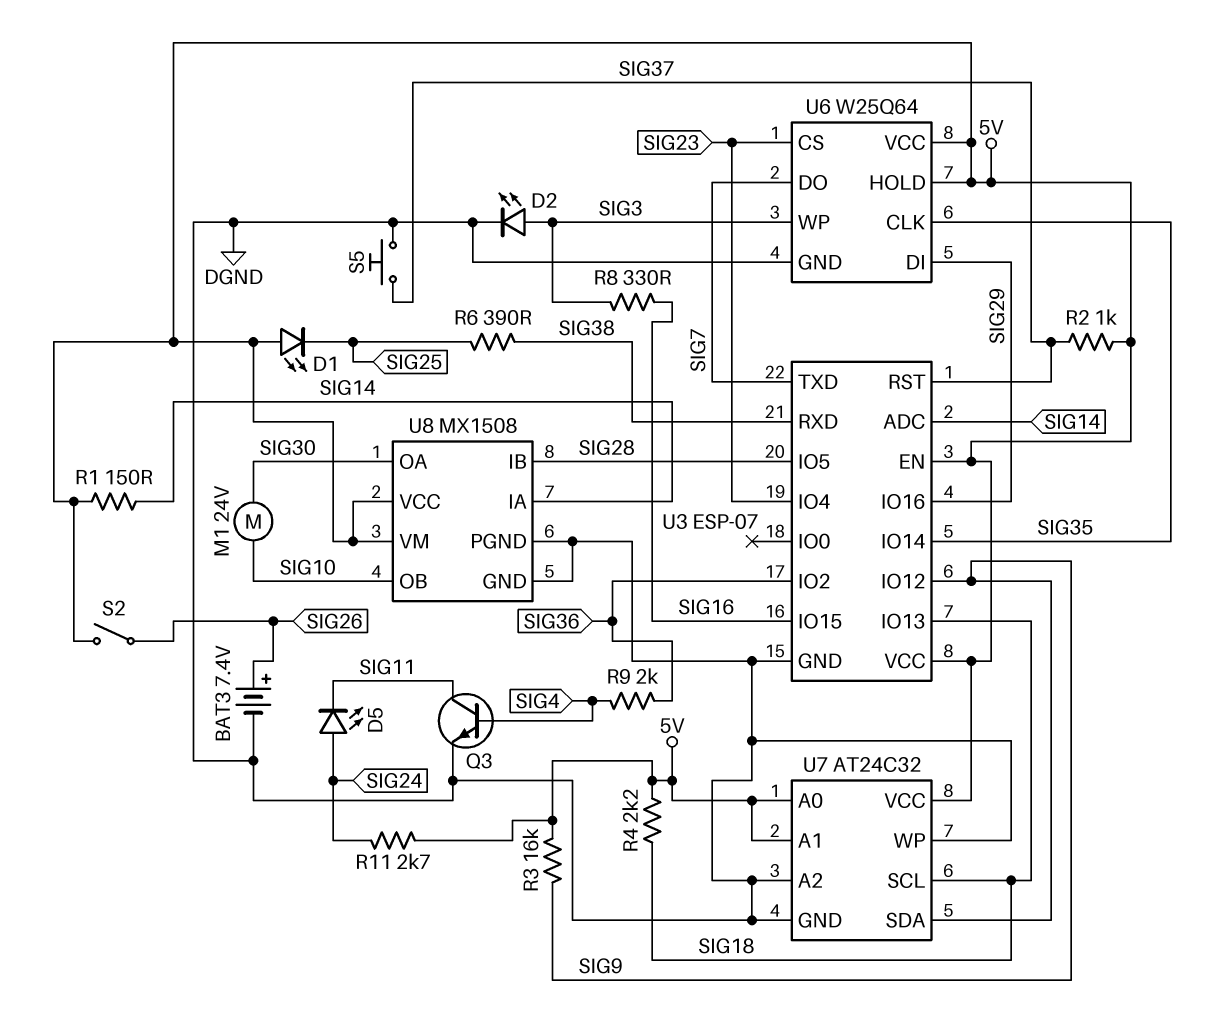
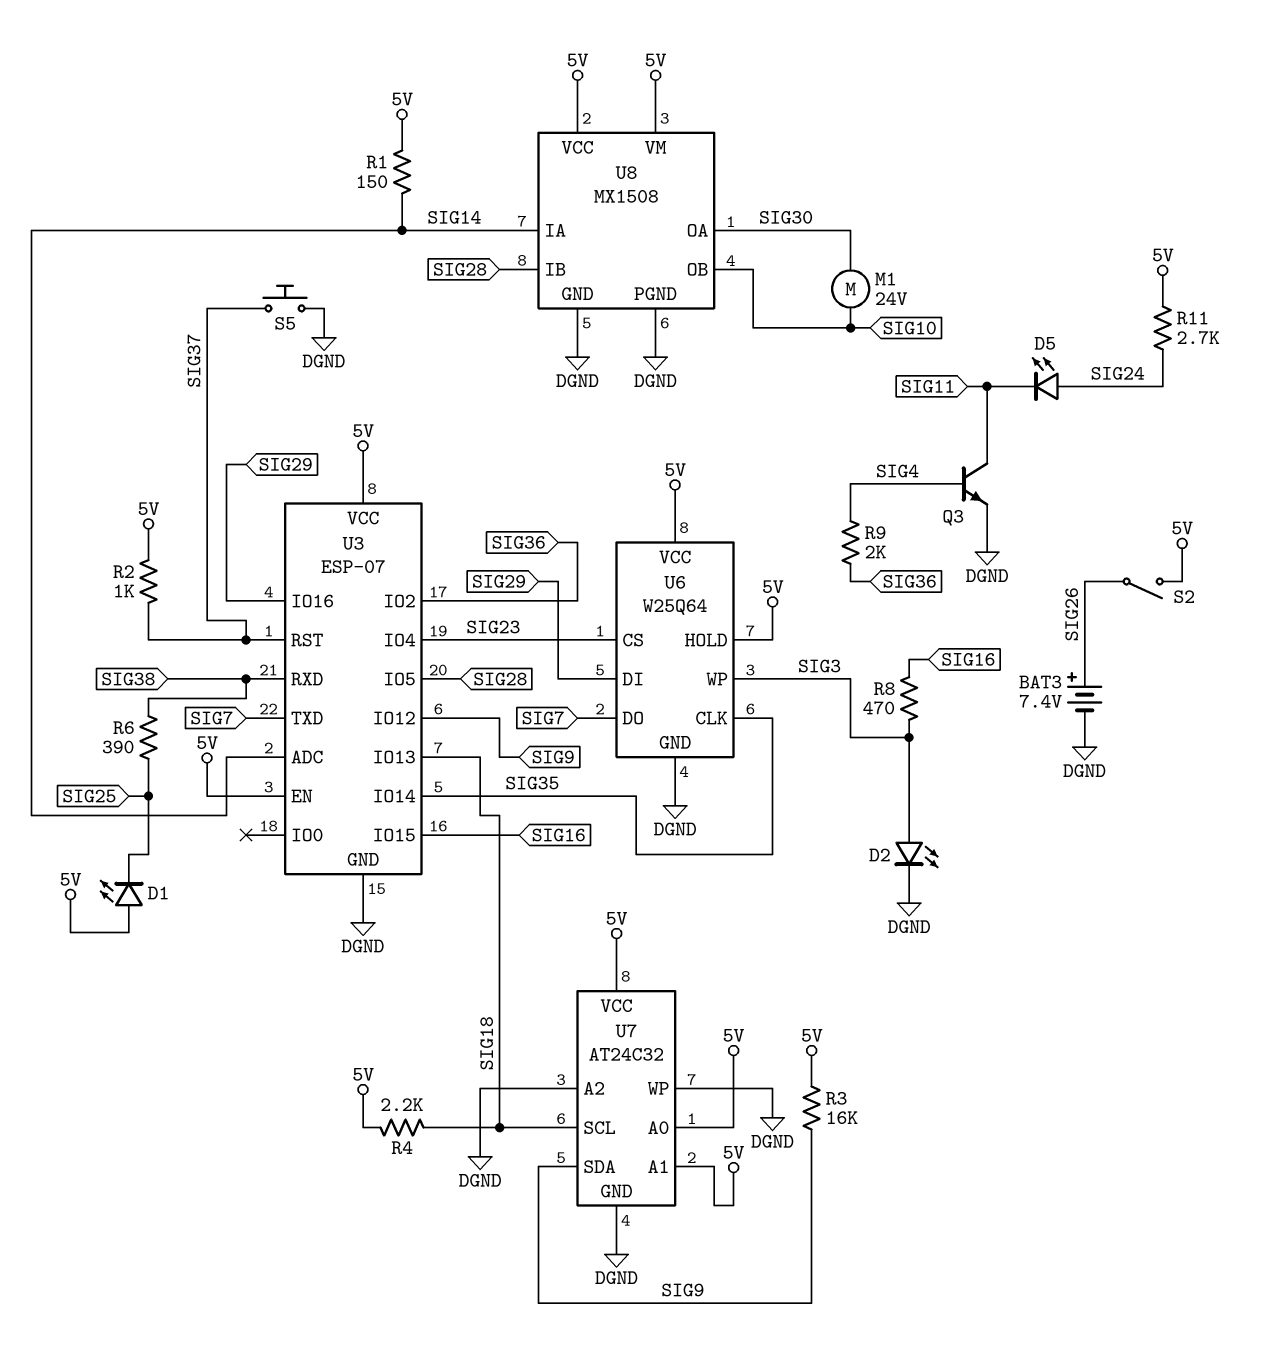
R8: 330 (SIG3, SIG16) -> 470 (SIG3, SIG16)

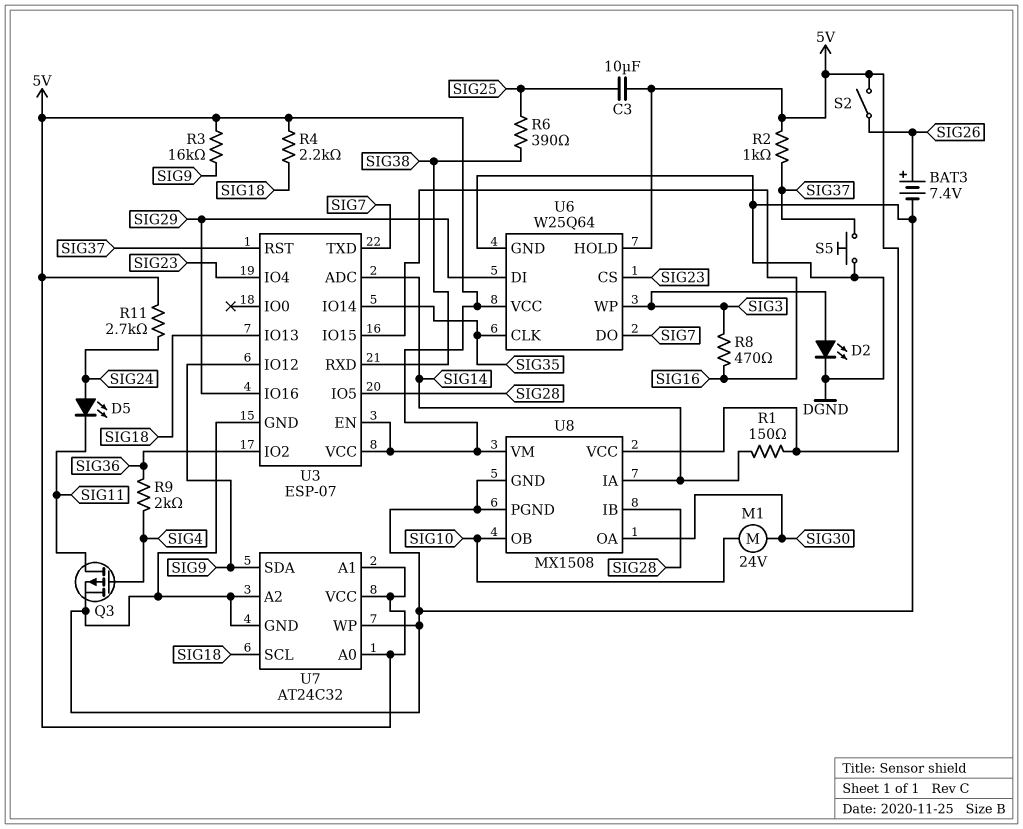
C3: none -> 10uF (5V, SIG25)
D1: LED (A 5V, K SIG25) -> none
Q3: NPN (B SIG4, C SIG11, E DGND) -> PMOS (G SIG4, D SIG11, S DGND)

